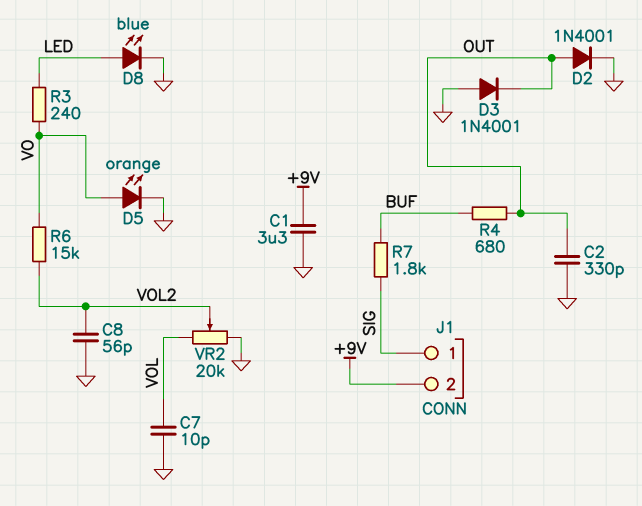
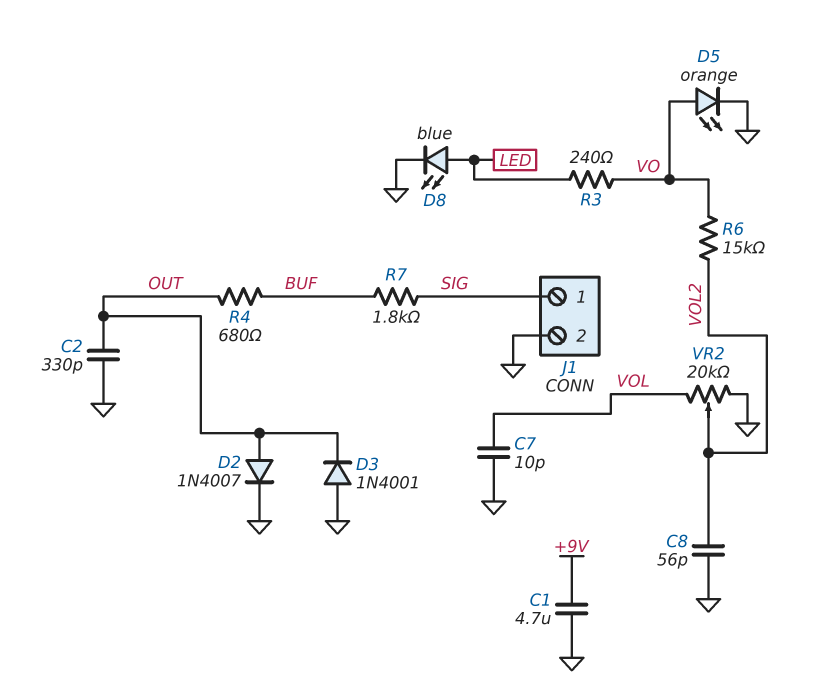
C1: 3.3uF (+9V, GND) -> 4.7uF (+9V, GND)
D2: diode 1N4001 (A OUT, K GND) -> diode 1N4007 (A OUT, K GND)
J1 pin 2: +9V -> GND

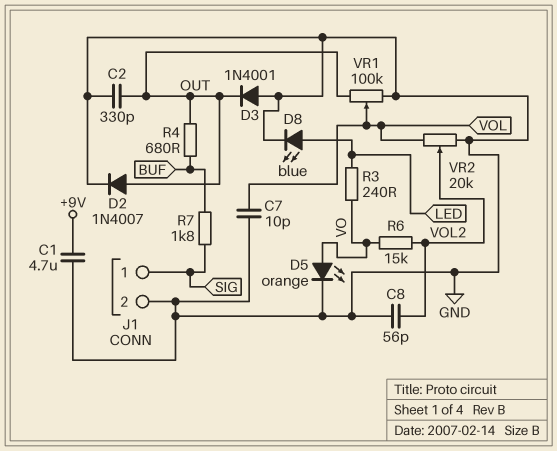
VR1: none -> 100k (GND, OUT, wiper VOL)

